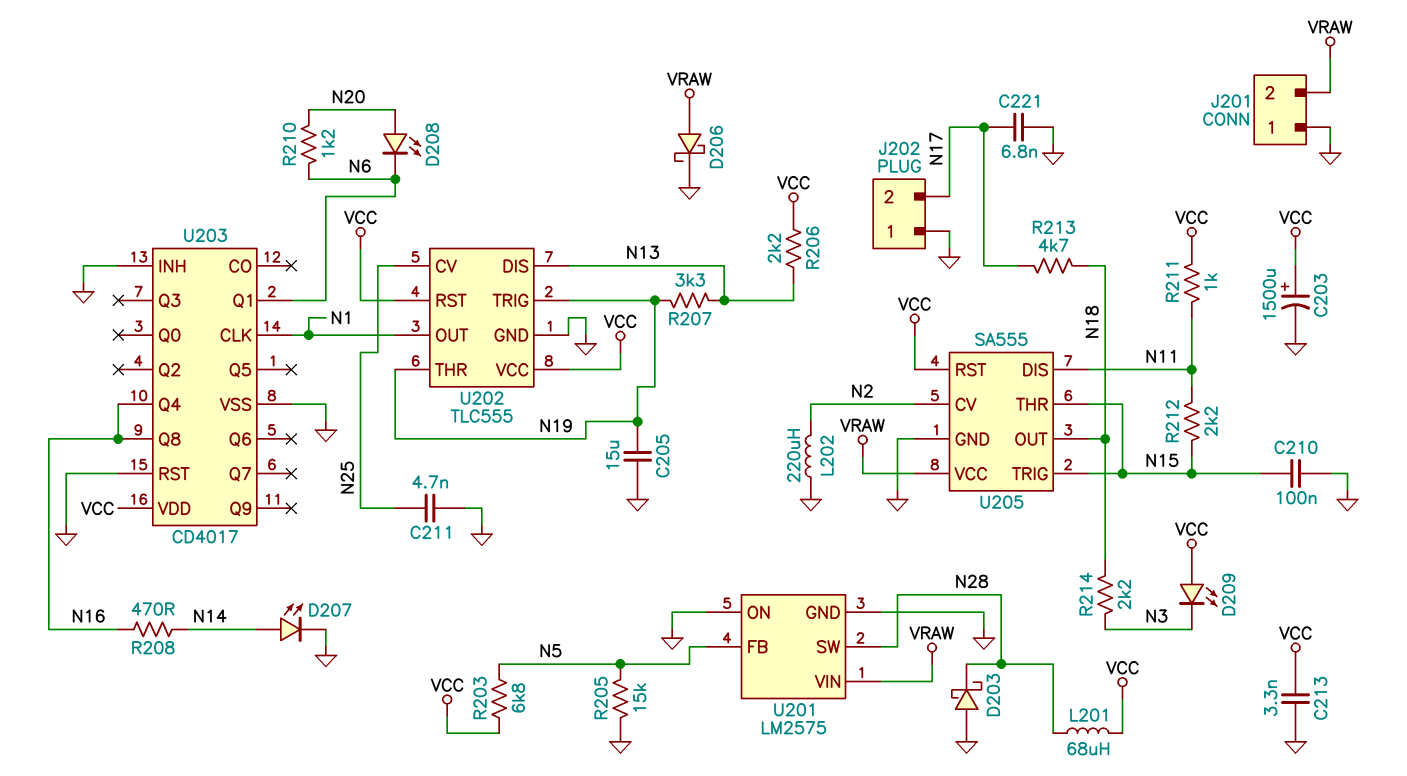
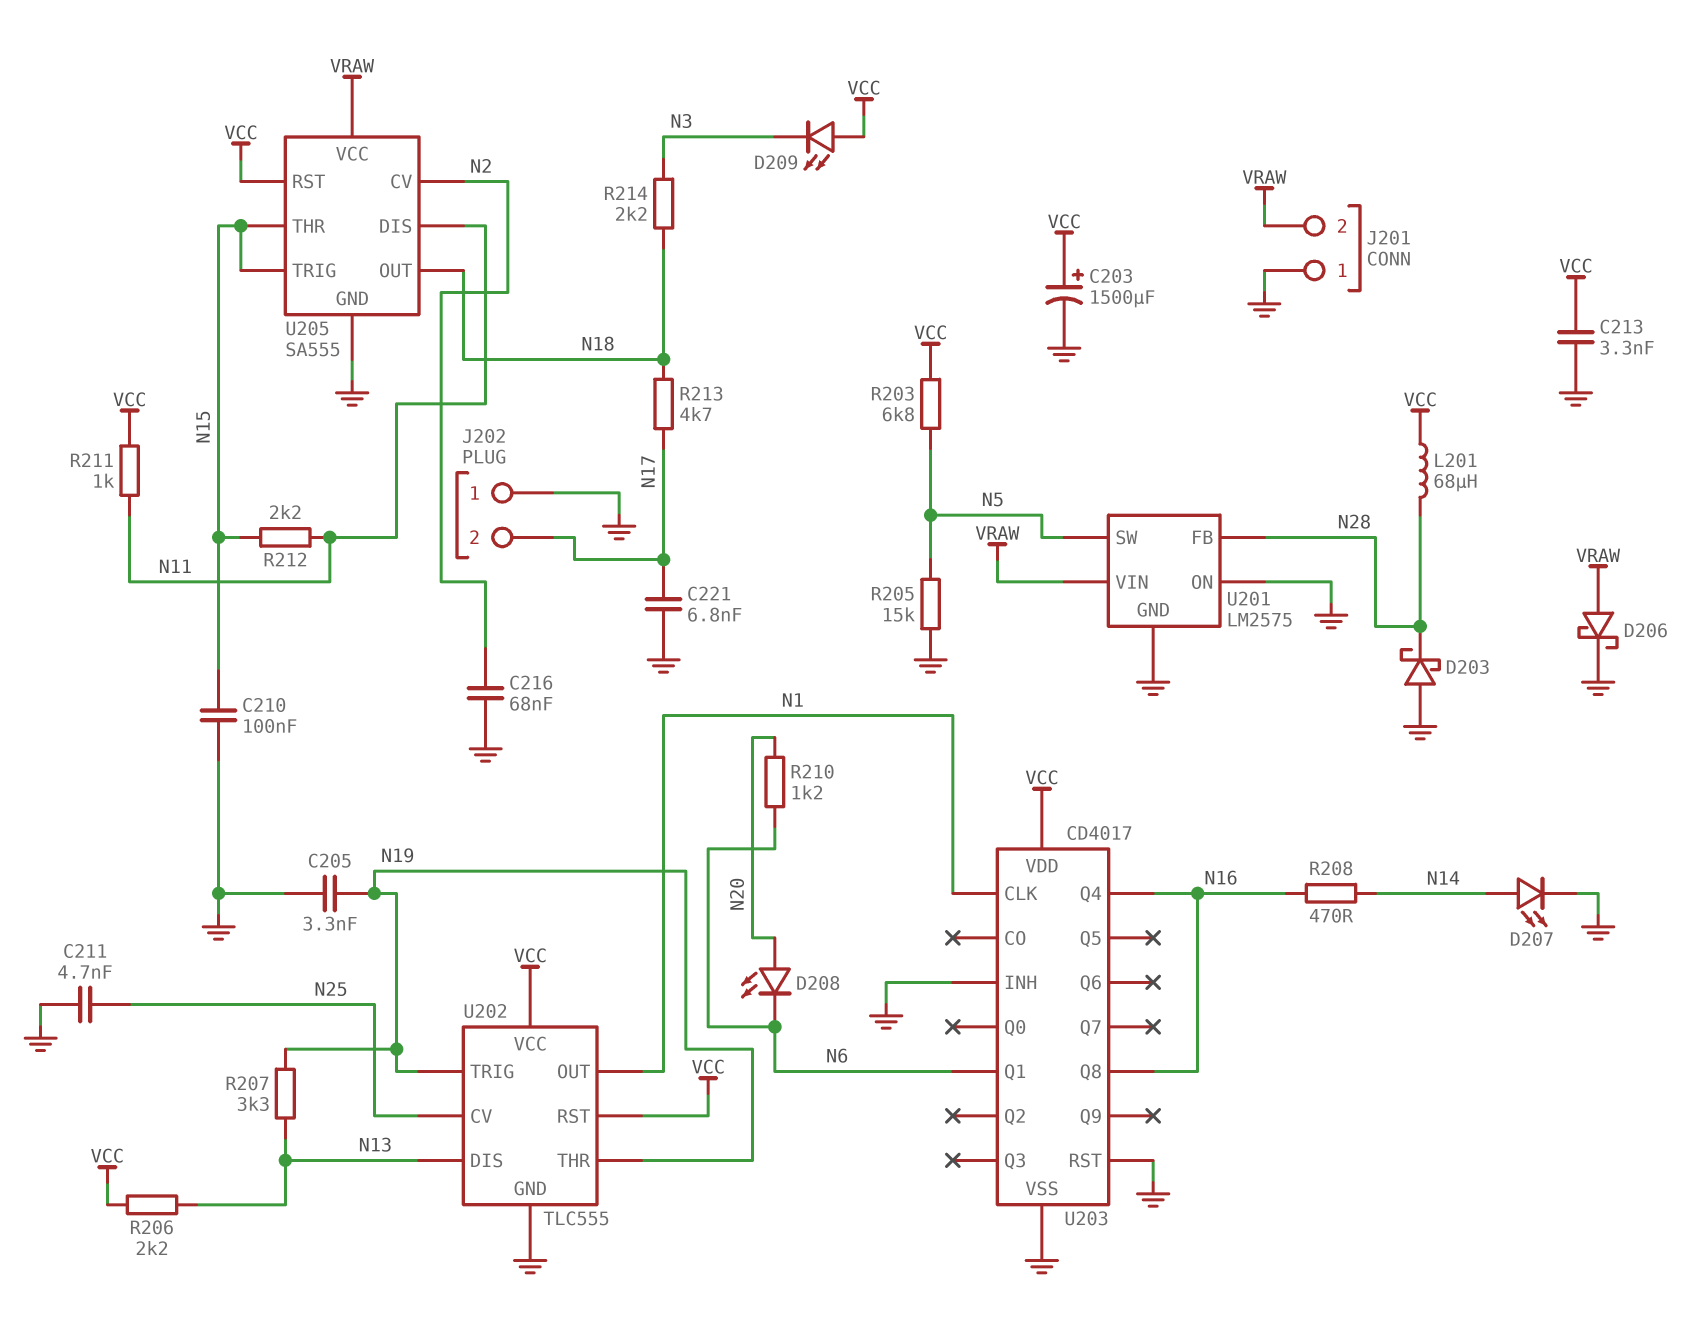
C205: 15uF (GND, N19) -> 3.3nF (GND, N19)
C216: none -> 68nF (GND, N2)
L202: 220uH (GND, N2) -> none
U201 pin FB: N5 -> N28
U201 pin SW: N28 -> N5

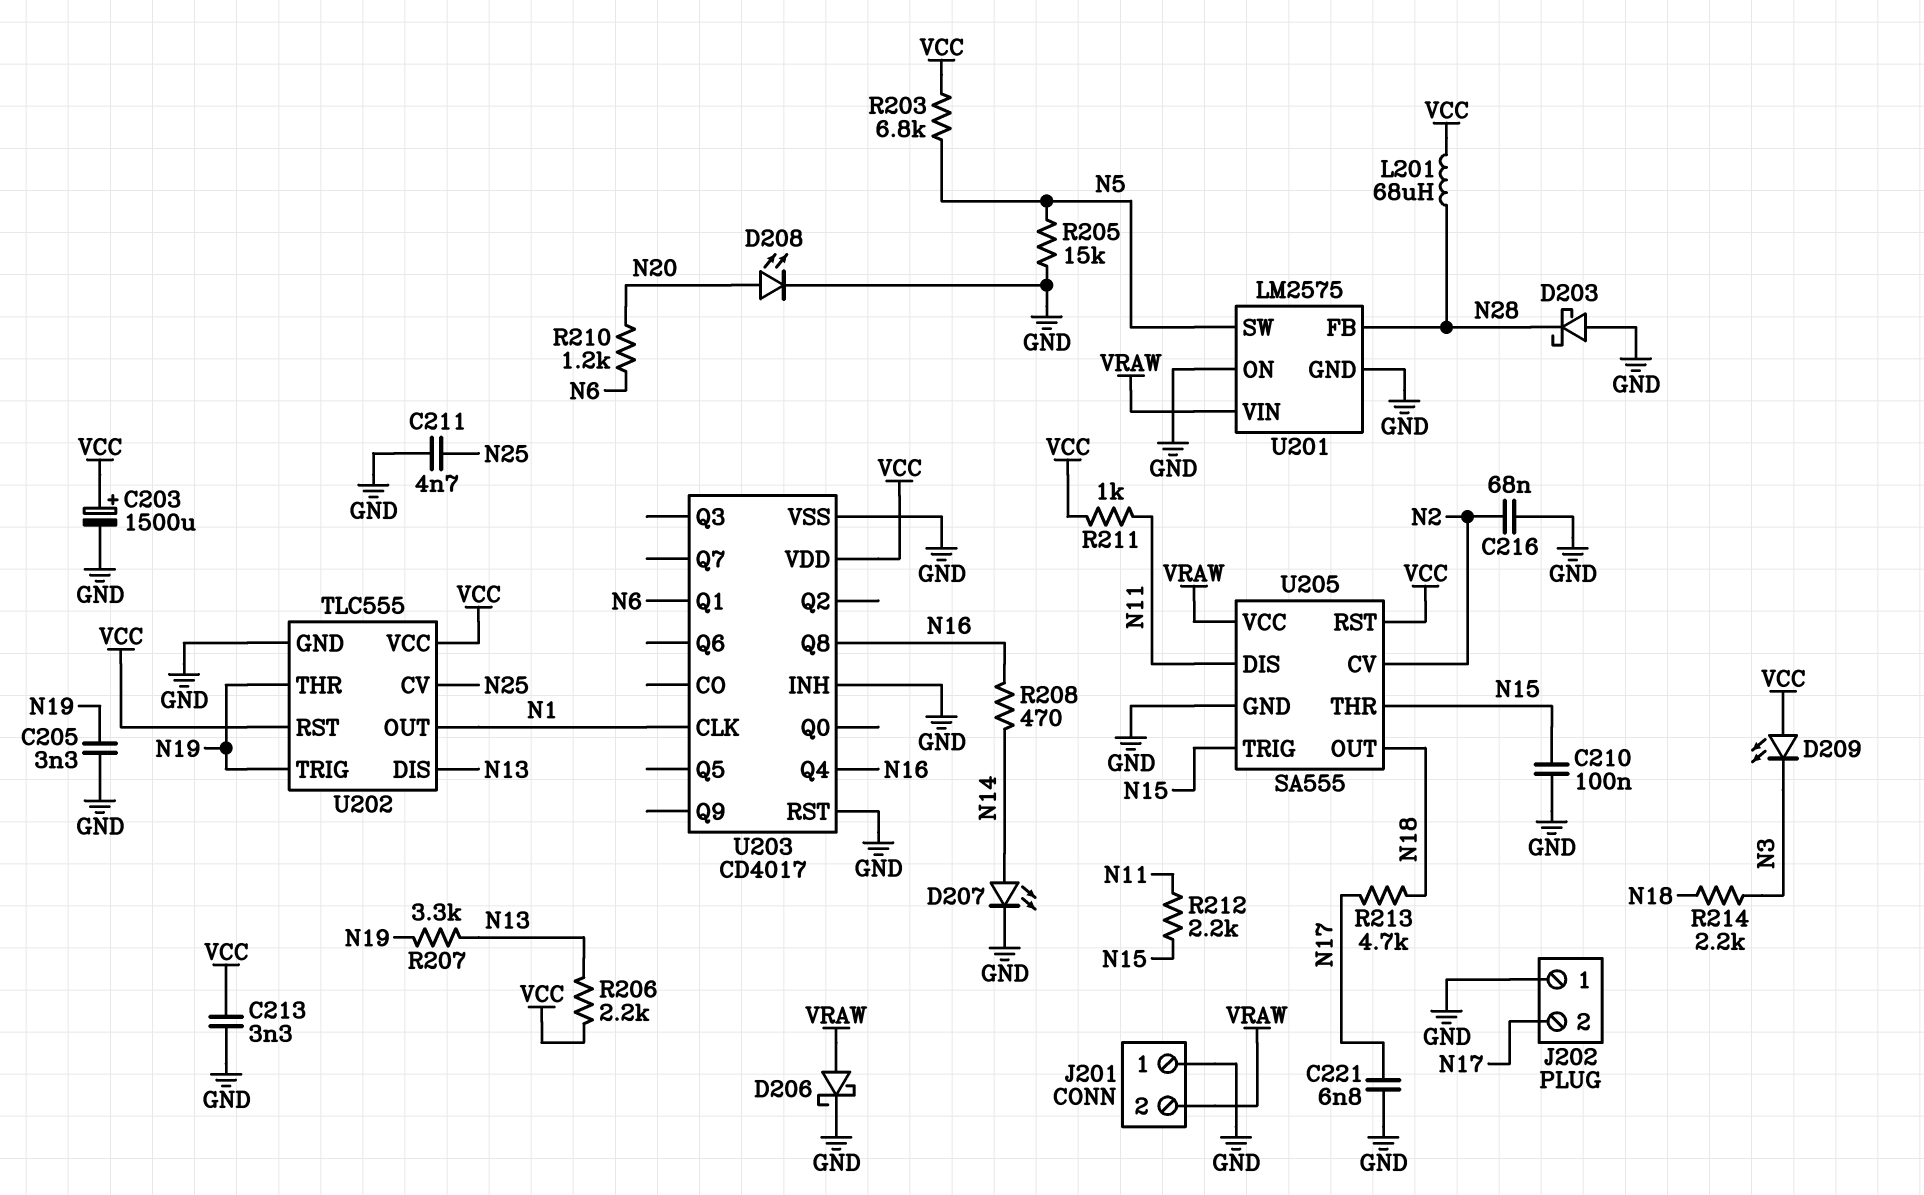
D208: LED (A N20, K N6) -> LED (A N20, K GND)

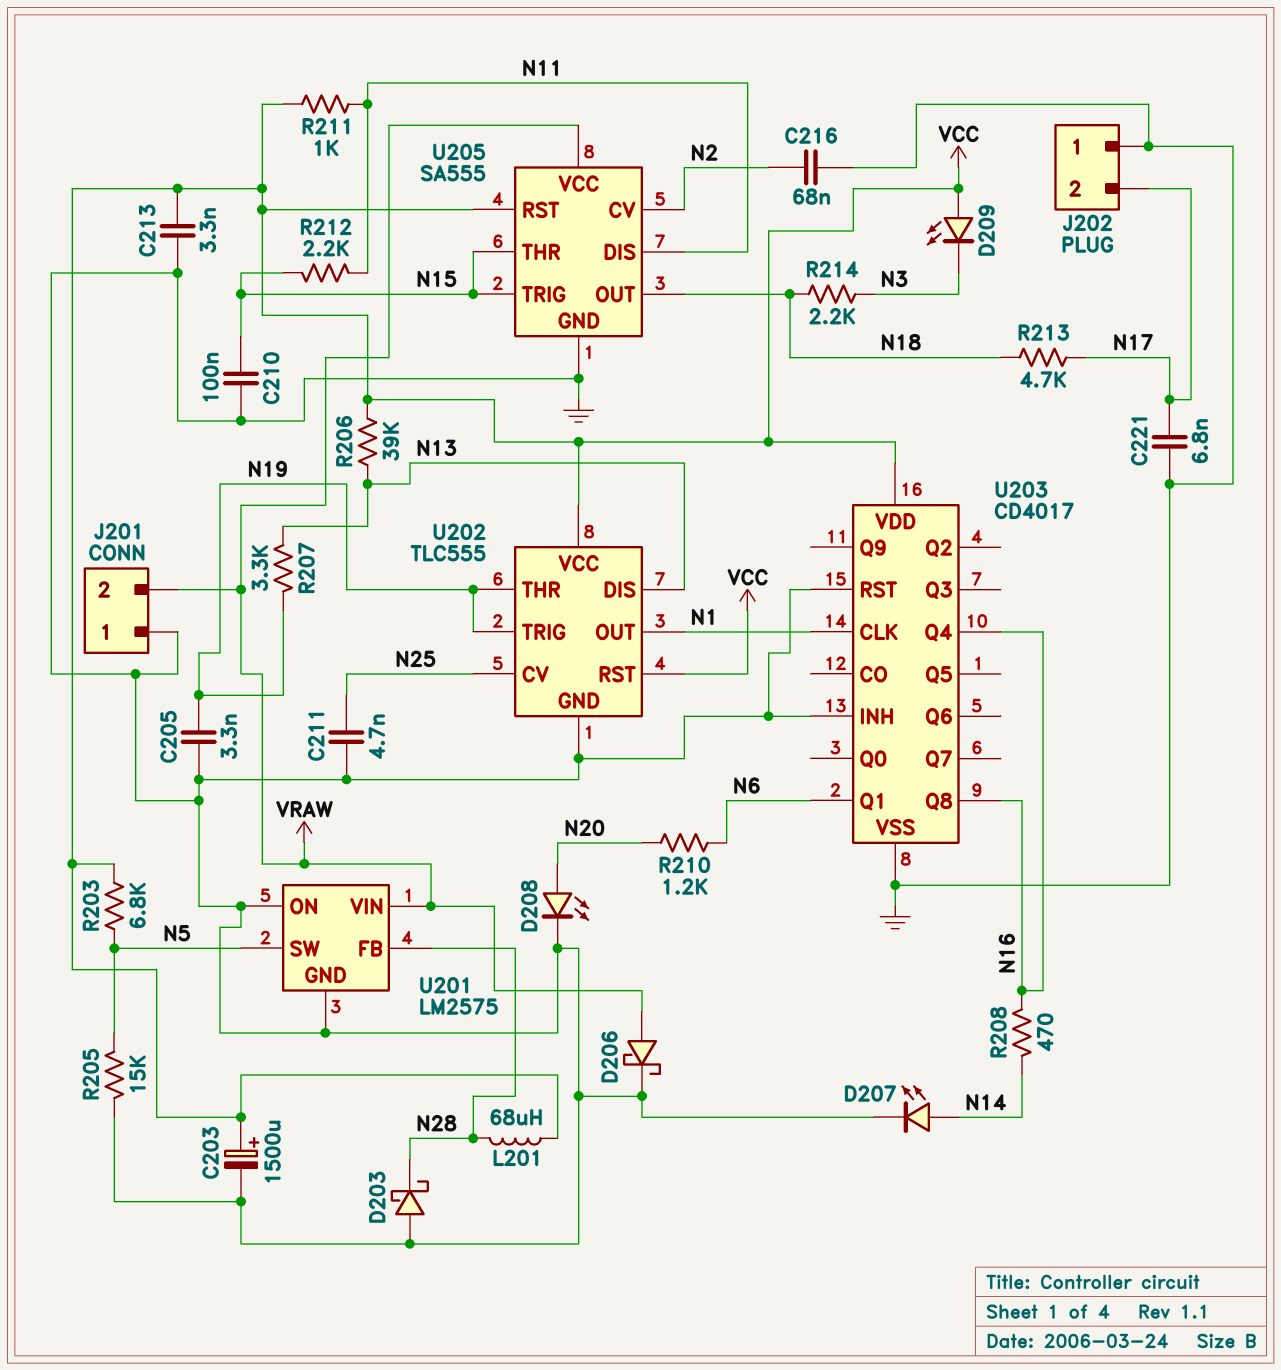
R206: 2.2k (N13, VCC) -> 39k (N13, VCC)

